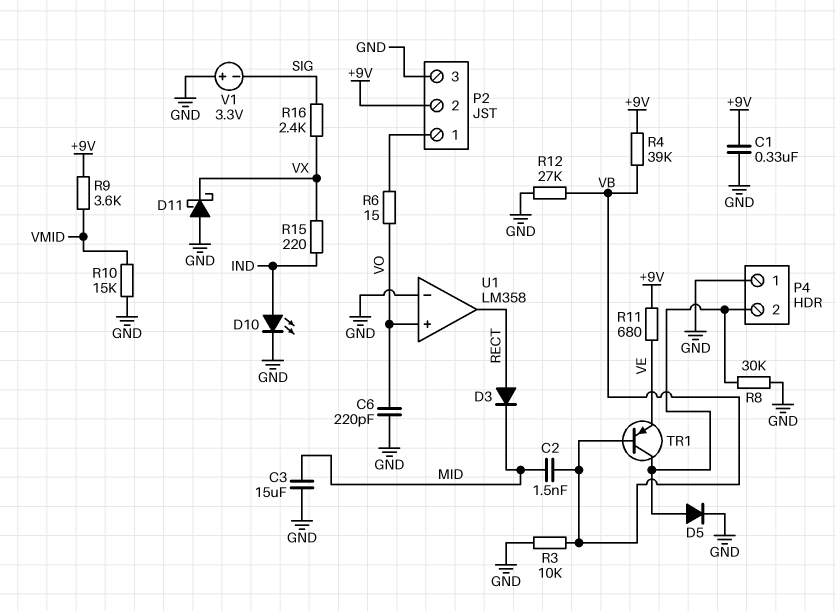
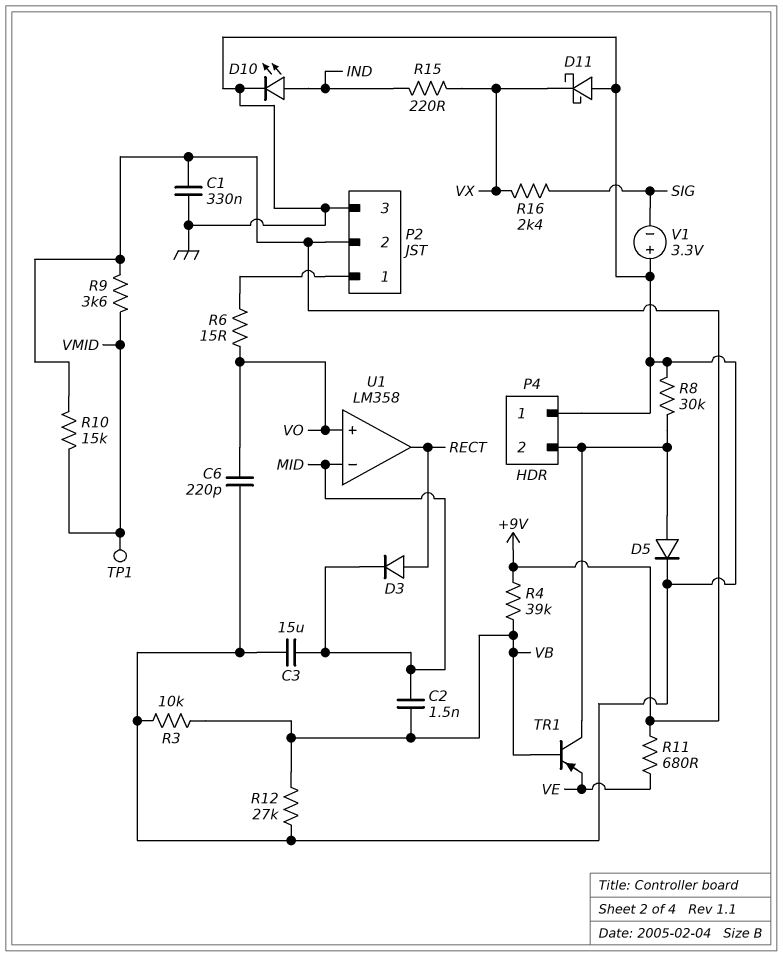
R10: 15k (GND, VMID) -> 15k (+9V, VMID)
TP1: none -> test point (VMID)
U1 pin in-: GND -> MID

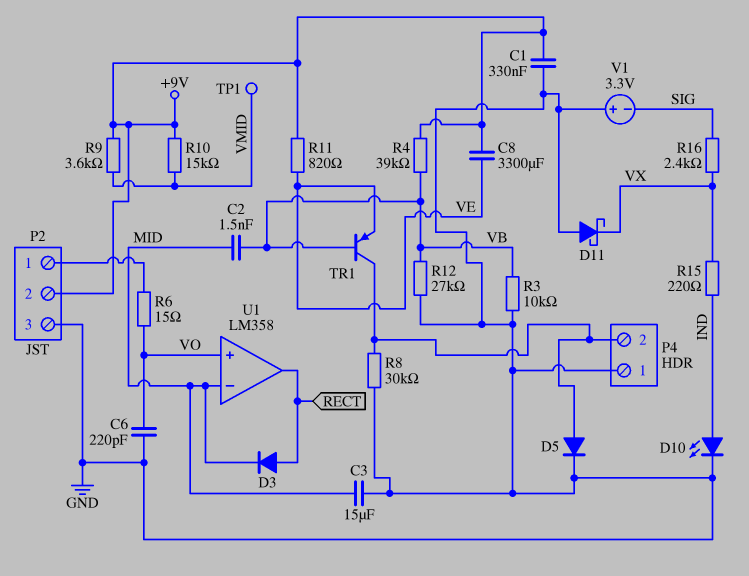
C8: none -> 3300uF (+9V, VE)
R11: 680 (+9V, VE) -> 820 (+9V, VE)

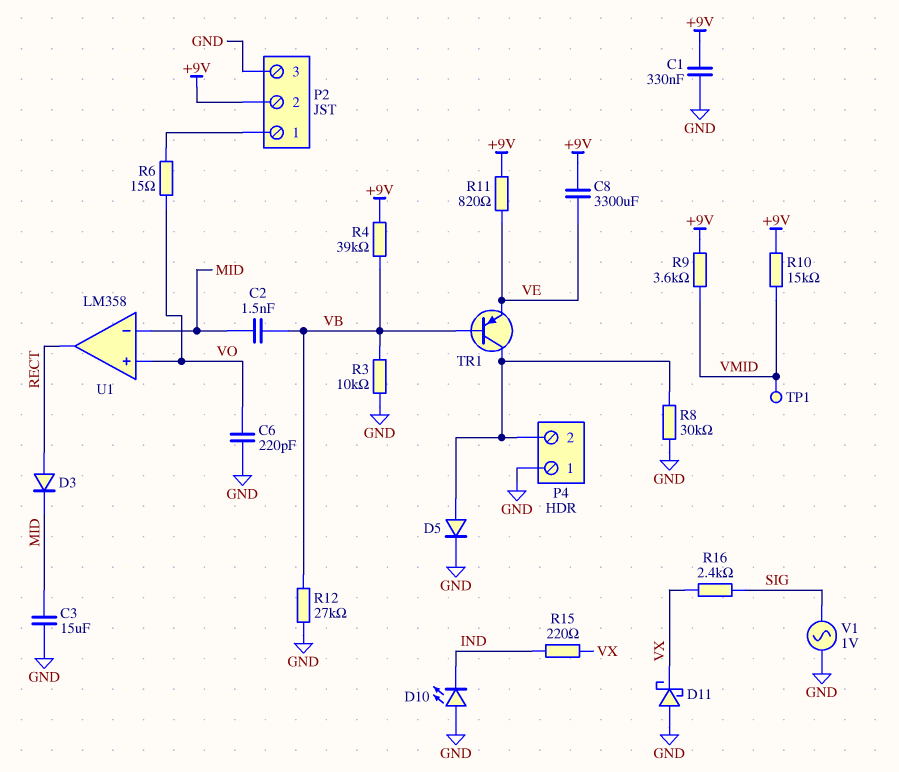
D10: LED (A IND, K GND) -> LED (A GND, K IND)
V1: 3.3V (plus GND, minus SIG) -> AC 1V (GND, SIG)

